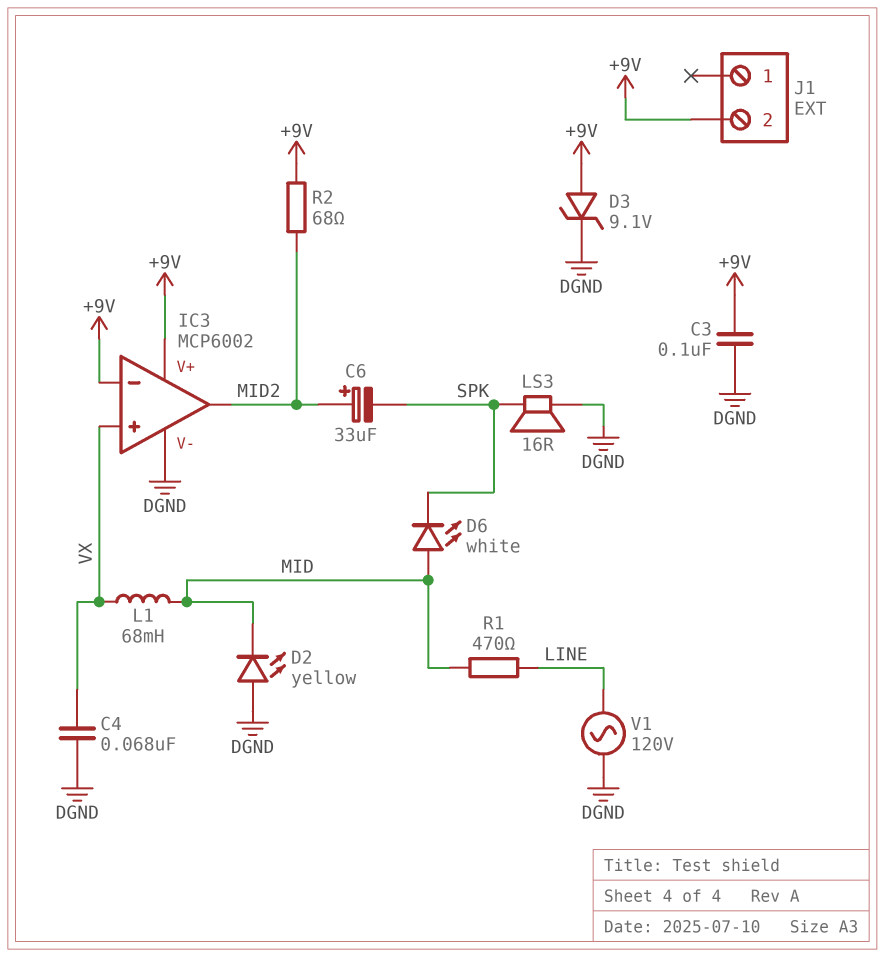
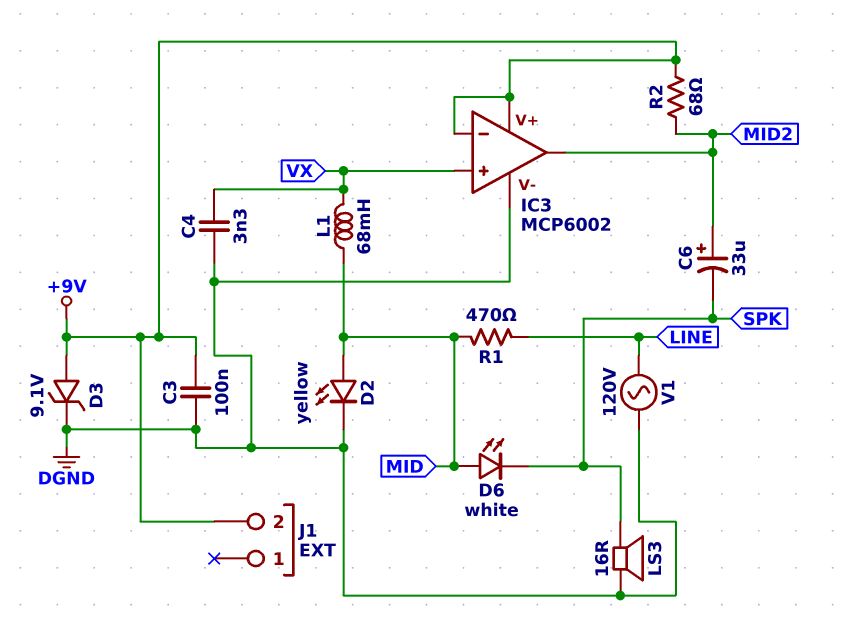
C4: 68nF (DGND, VX) -> 3.3nF (DGND, VX)
D2: LED yellow (A DGND, K MID) -> LED yellow (A MID, K DGND)

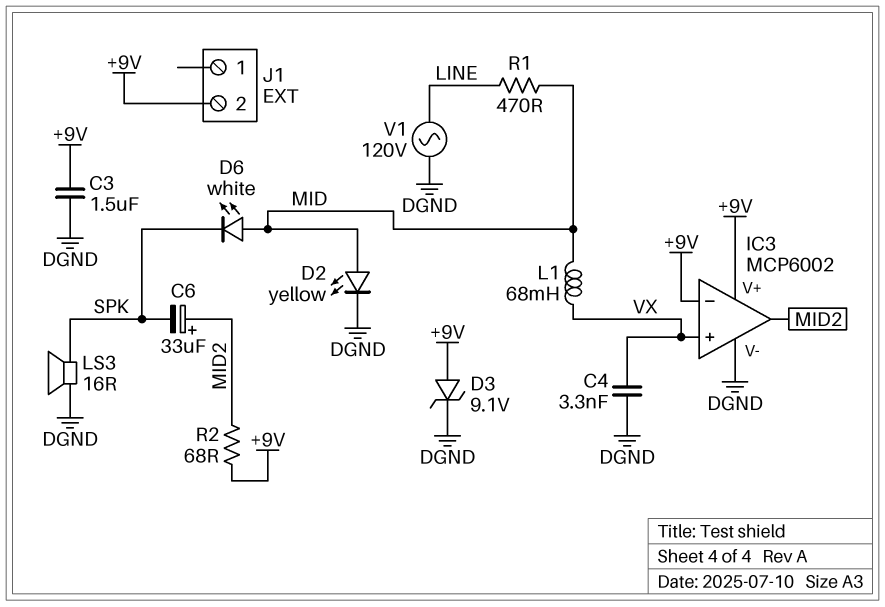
C3: 100nF (+9V, DGND) -> 1.5uF (+9V, DGND)

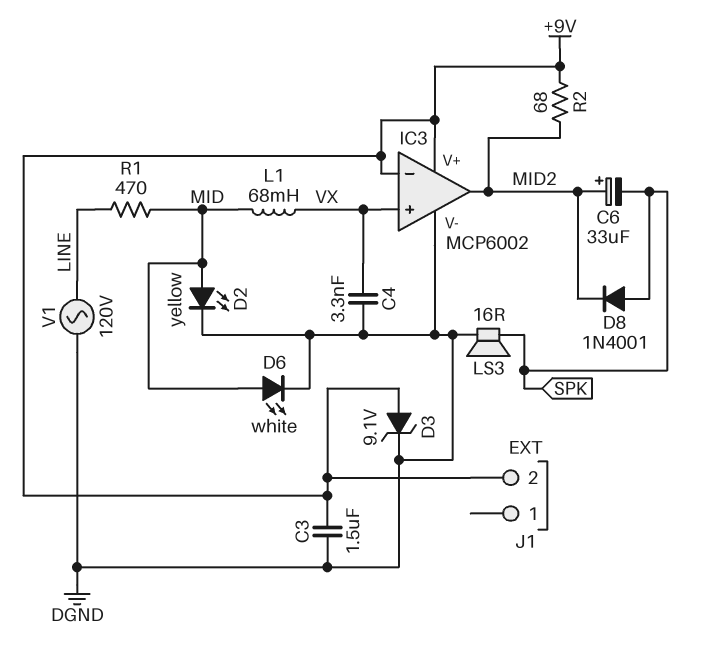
D6: LED white (A MID, K SPK) -> LED white (A MID, K DGND)
D8: none -> diode 1N4001 (A SPK, K MID2)

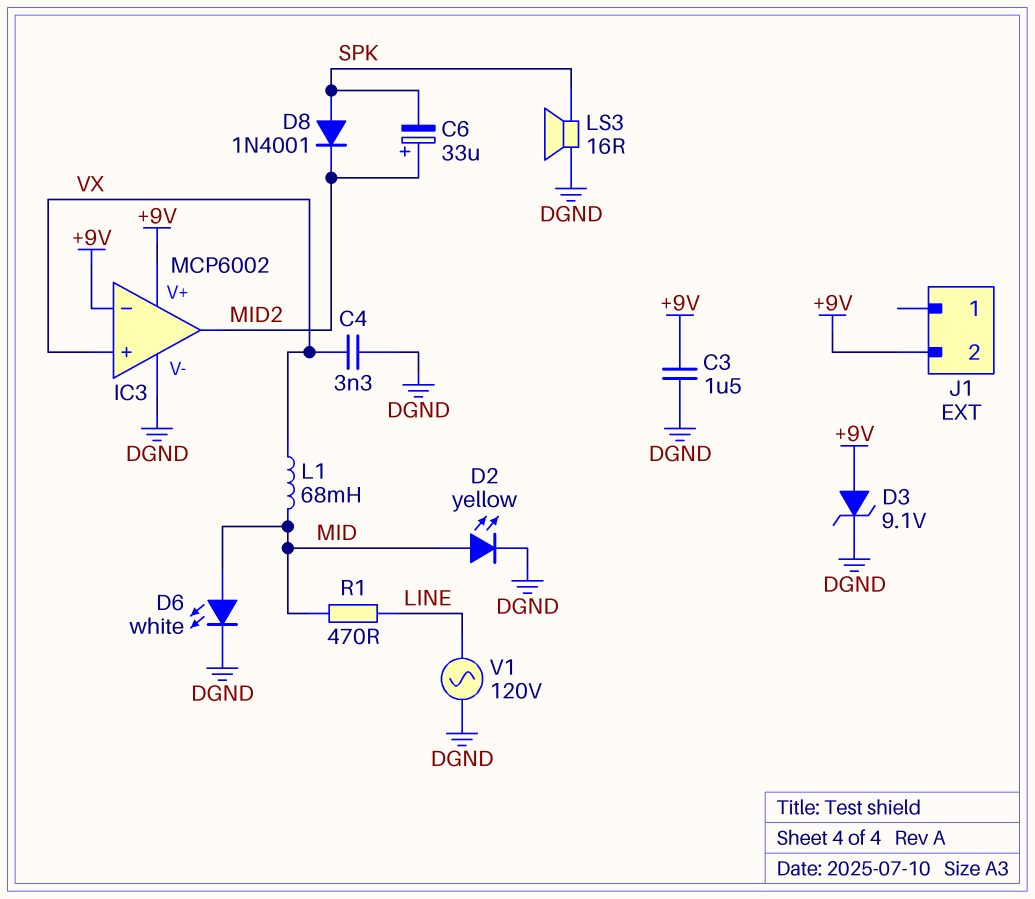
R2: 68 (+9V, MID2) -> none

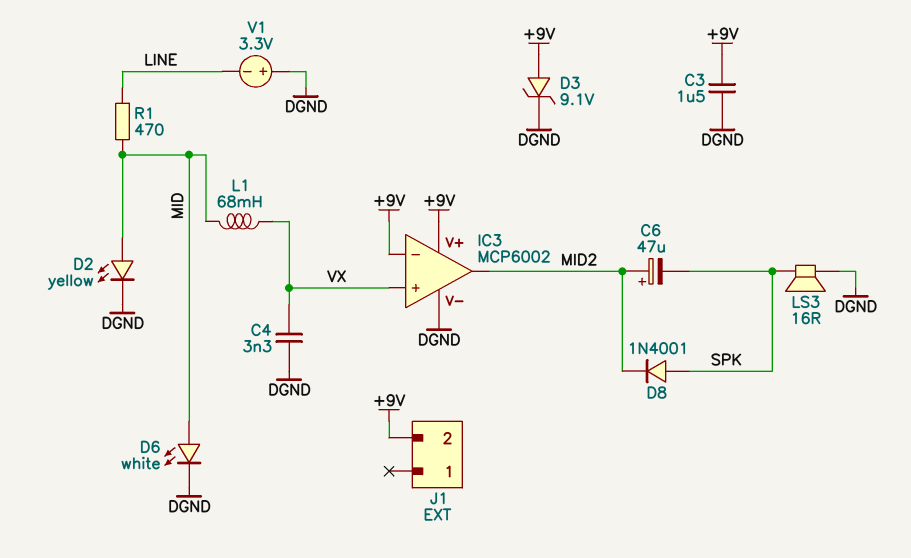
C6: 33uF (plus MID2, minus SPK) -> 47uF (plus MID2, minus SPK)
V1: AC 120V (DGND, LINE) -> 3.3V (plus DGND, minus LINE)

